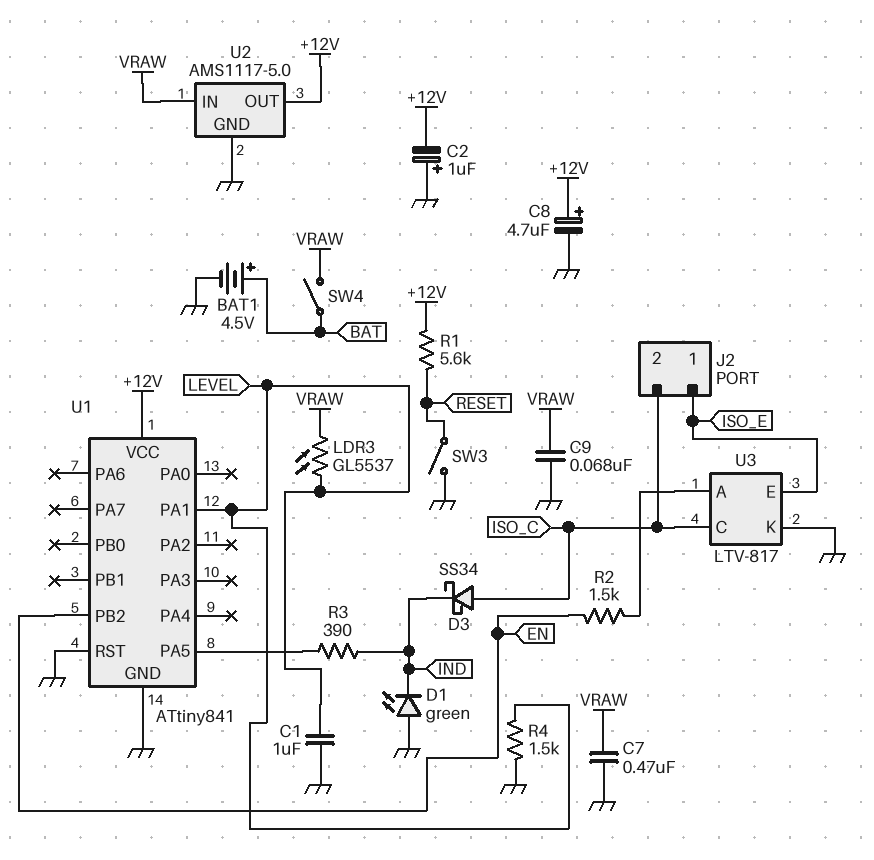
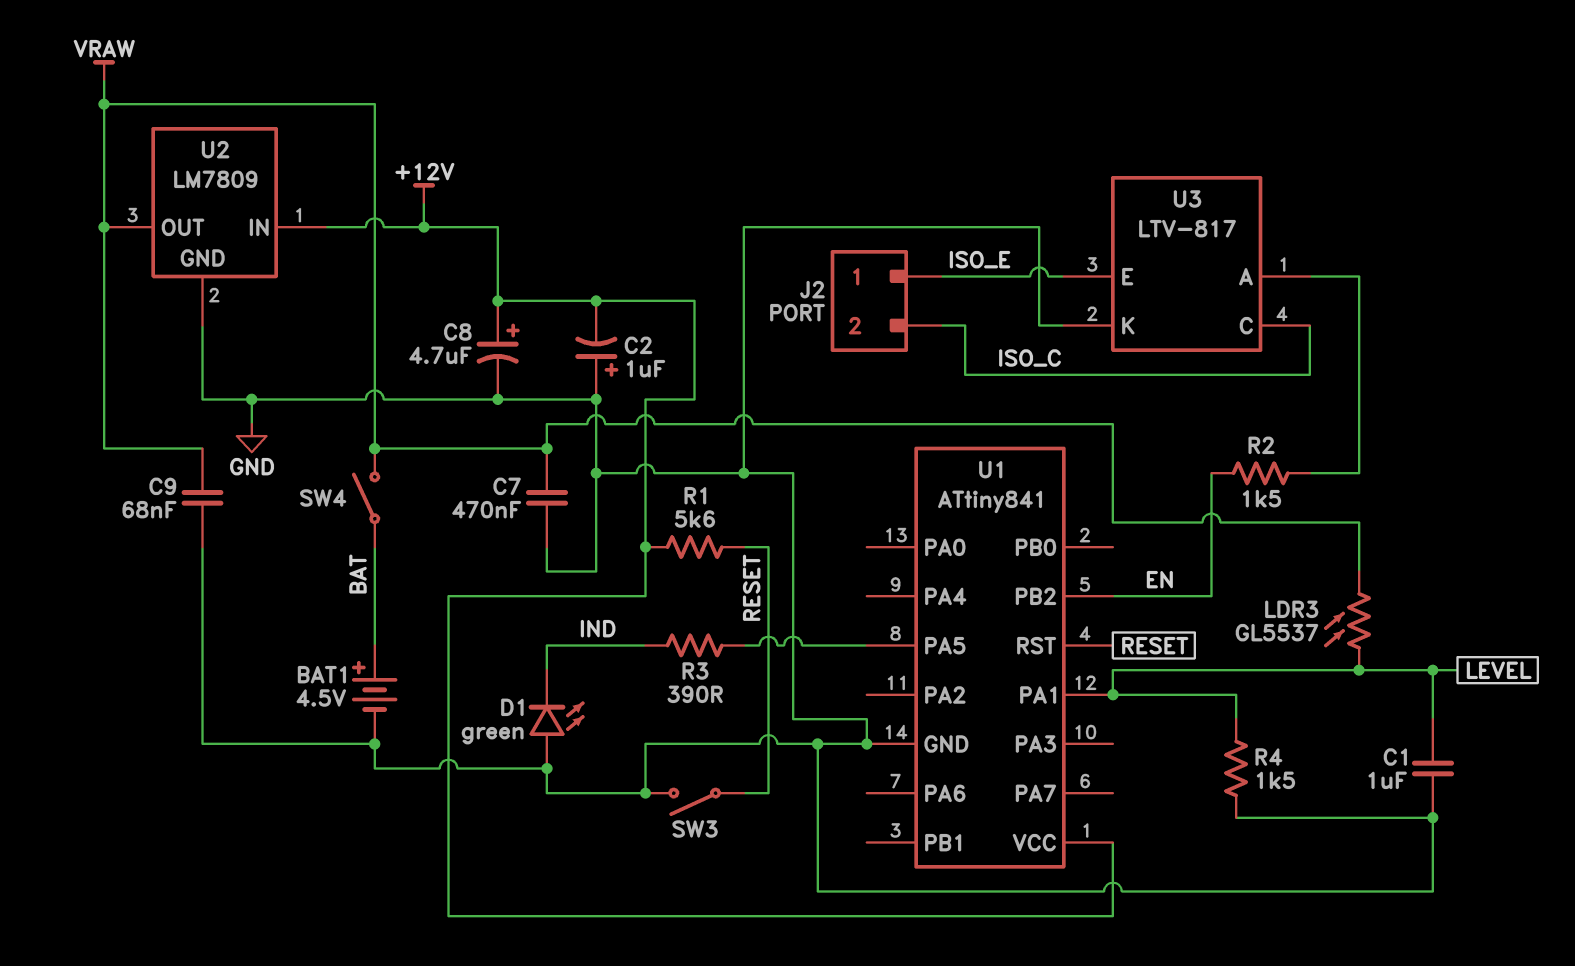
D3: schottky SS34 (A ISO_C, K IND) -> none
U1 pin RST: GND -> RESET
U2: AMS1117-5.0 -> LM7809
U2 pin IN: VRAW -> +12V
U2 pin OUT: +12V -> VRAW

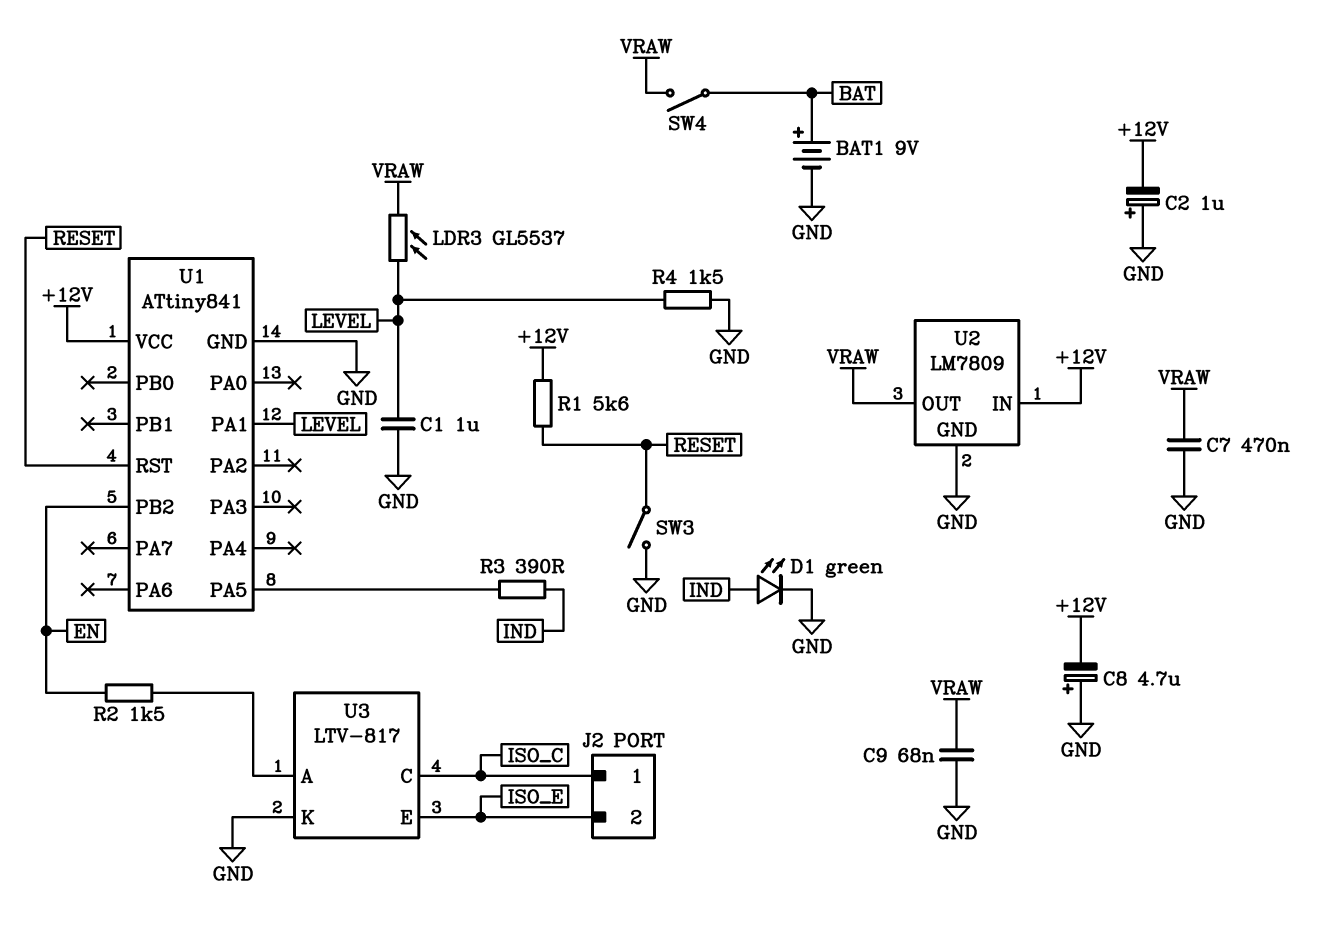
BAT1: 4.5V (plus BAT, minus GND) -> 9V (plus BAT, minus GND)
C8: 4.7uF (plus +12V, minus GND) -> 4.7uF (plus GND, minus +12V)
D1: LED green (A GND, K IND) -> LED green (A IND, K GND)
J2 pin 1: ISO_E -> ISO_C
J2 pin 2: ISO_C -> ISO_E

